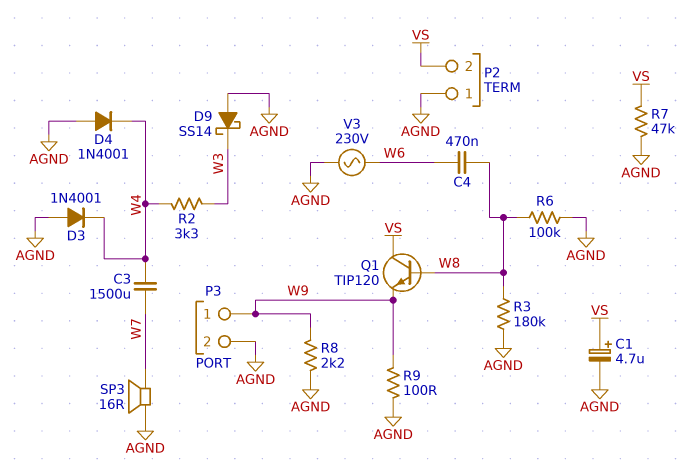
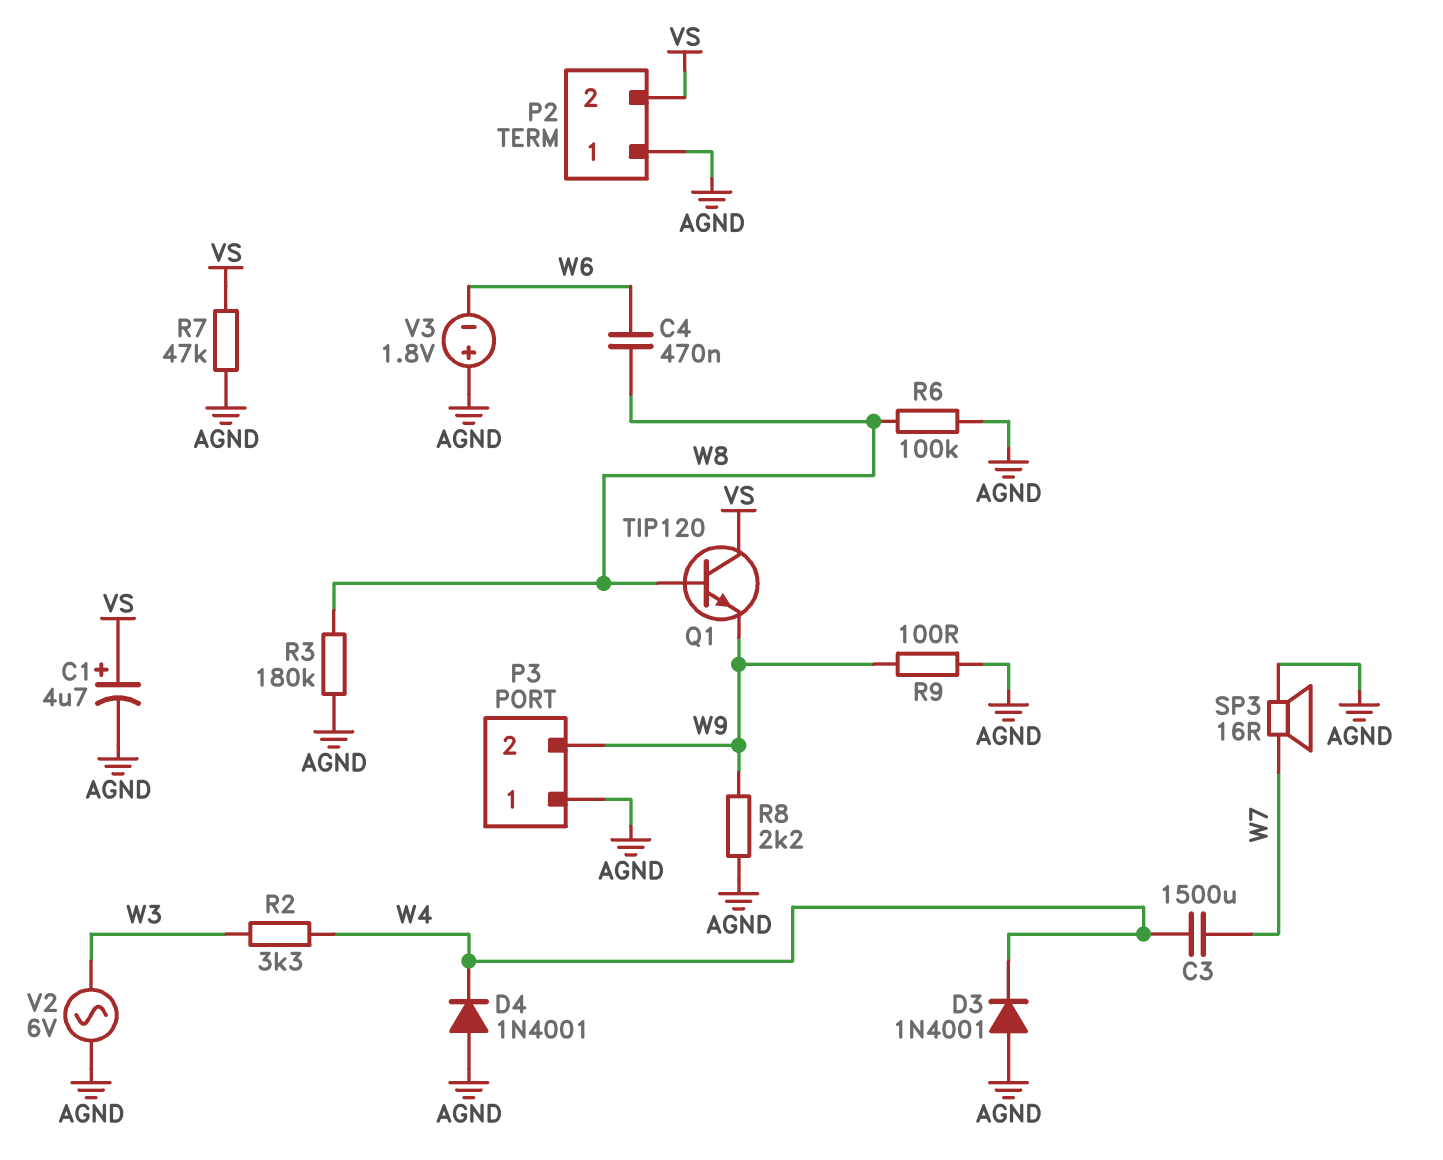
D9: schottky SS14 (A AGND, K W3) -> none
P3 pin 1: W9 -> AGND
P3 pin 2: AGND -> W9
V2: none -> AC 6V (AGND, W3)
V3: AC 230V (AGND, W6) -> 1.8V (plus AGND, minus W6)

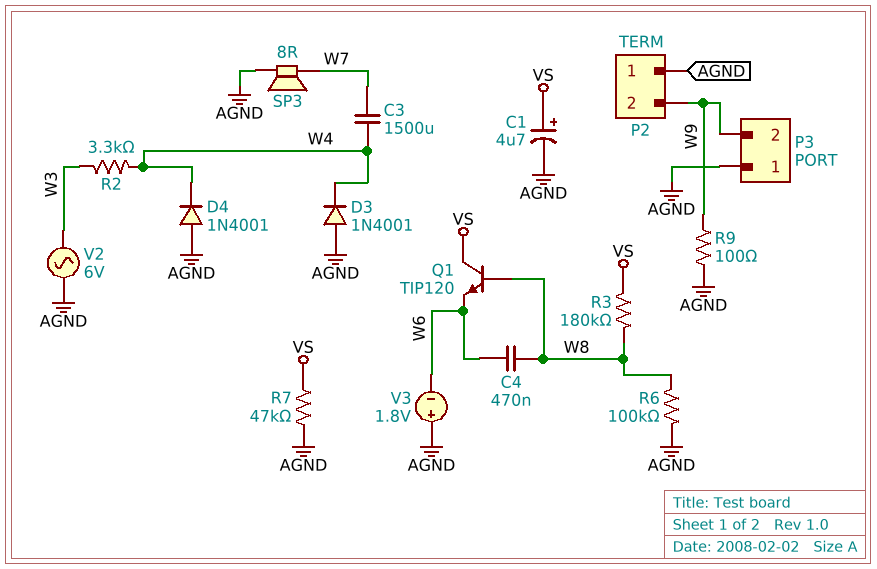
P2 pin 2: VS -> W9
Q1: NPN TIP120 (B W8, C VS, E W9) -> NPN TIP120 (B W8, C VS, E W6)
R3: 180k (AGND, W8) -> 180k (VS, W8)
R8: 2.2k (AGND, W9) -> none
SP3: speaker 16R (AGND, W7) -> speaker 8R (AGND, W7)

